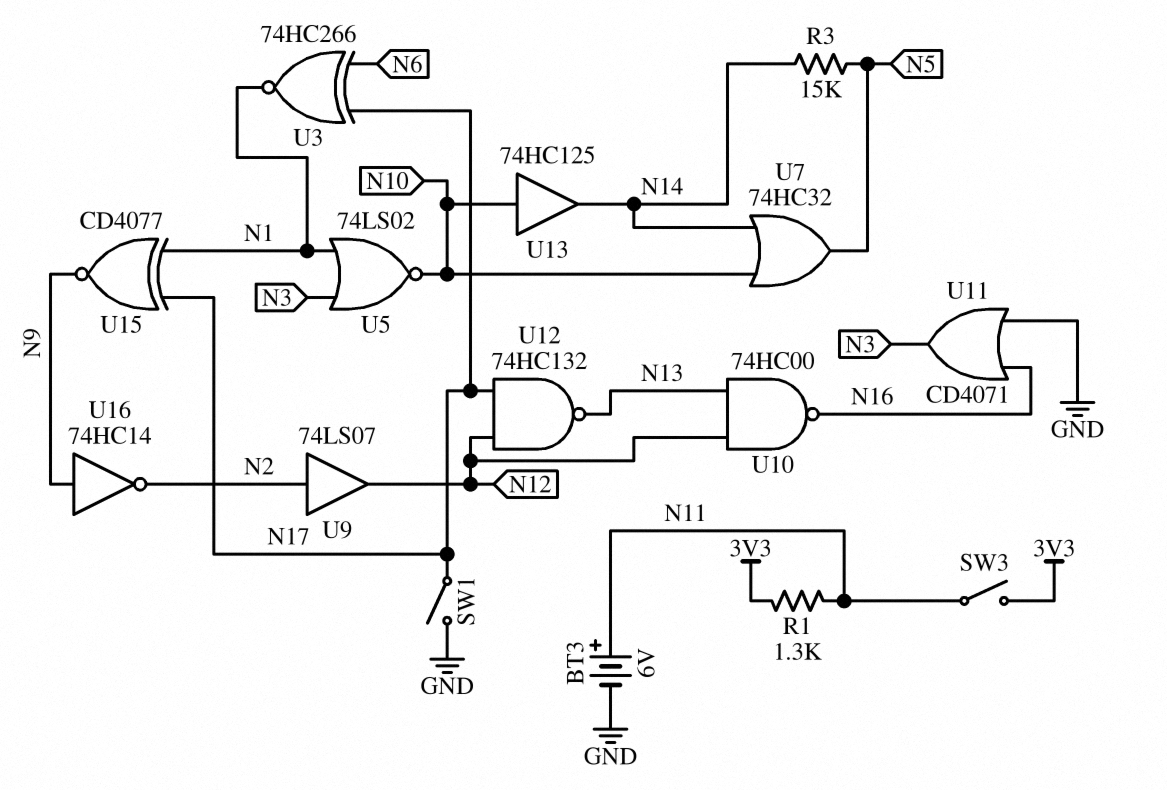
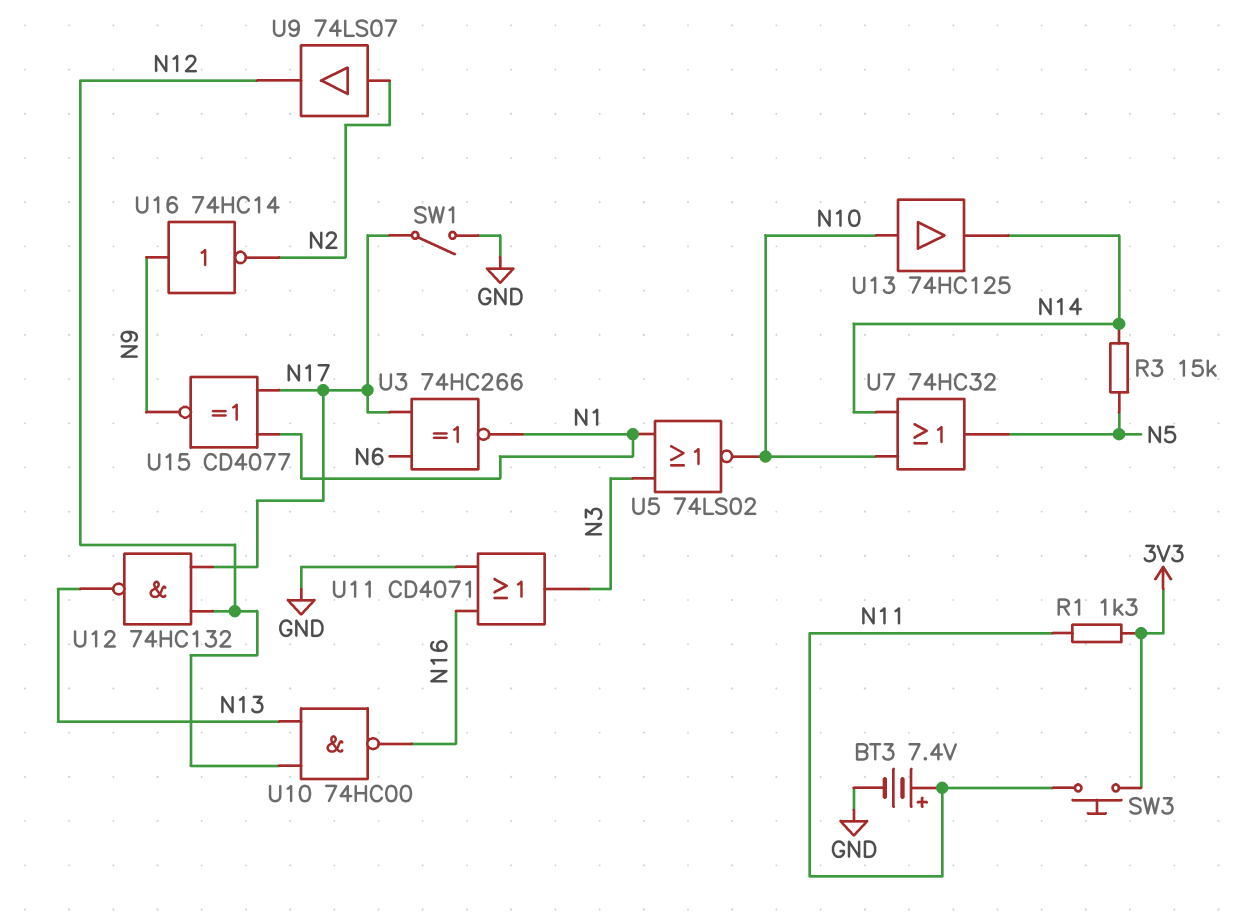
BT3: 6V (plus N11, minus GND) -> 7.4V (plus N11, minus GND)
SW3: switch (3V3, N11) -> button (3V3, N11)

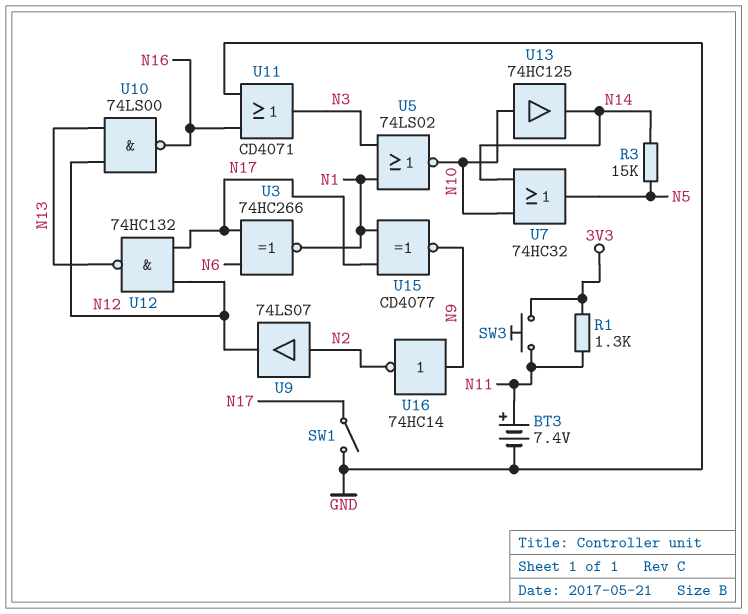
U10: NAND 74HC00 (in N12, in N13, out N16) -> NAND 74LS00 (in N12, in N13, out N16)

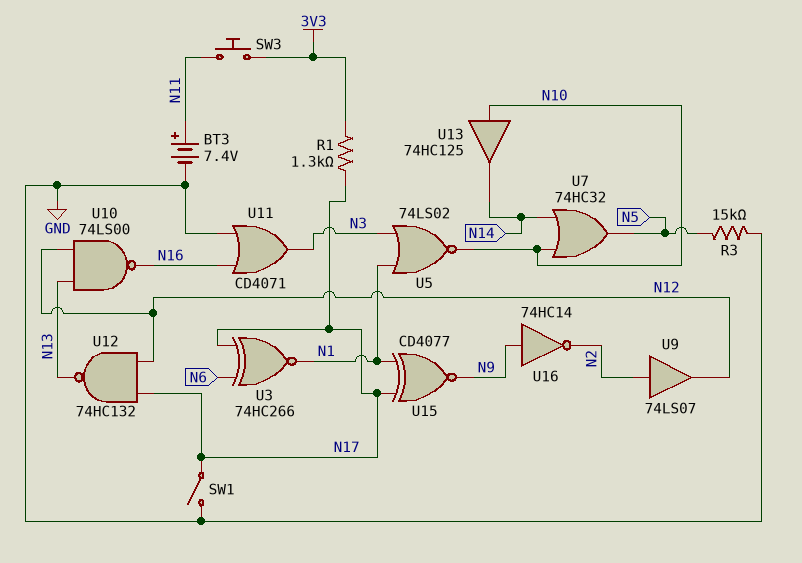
R1: 1.3k (3V3, N11) -> 1.3k (3V3, N17)
R3: 15k (N5, N14) -> 15k (GND, N5)

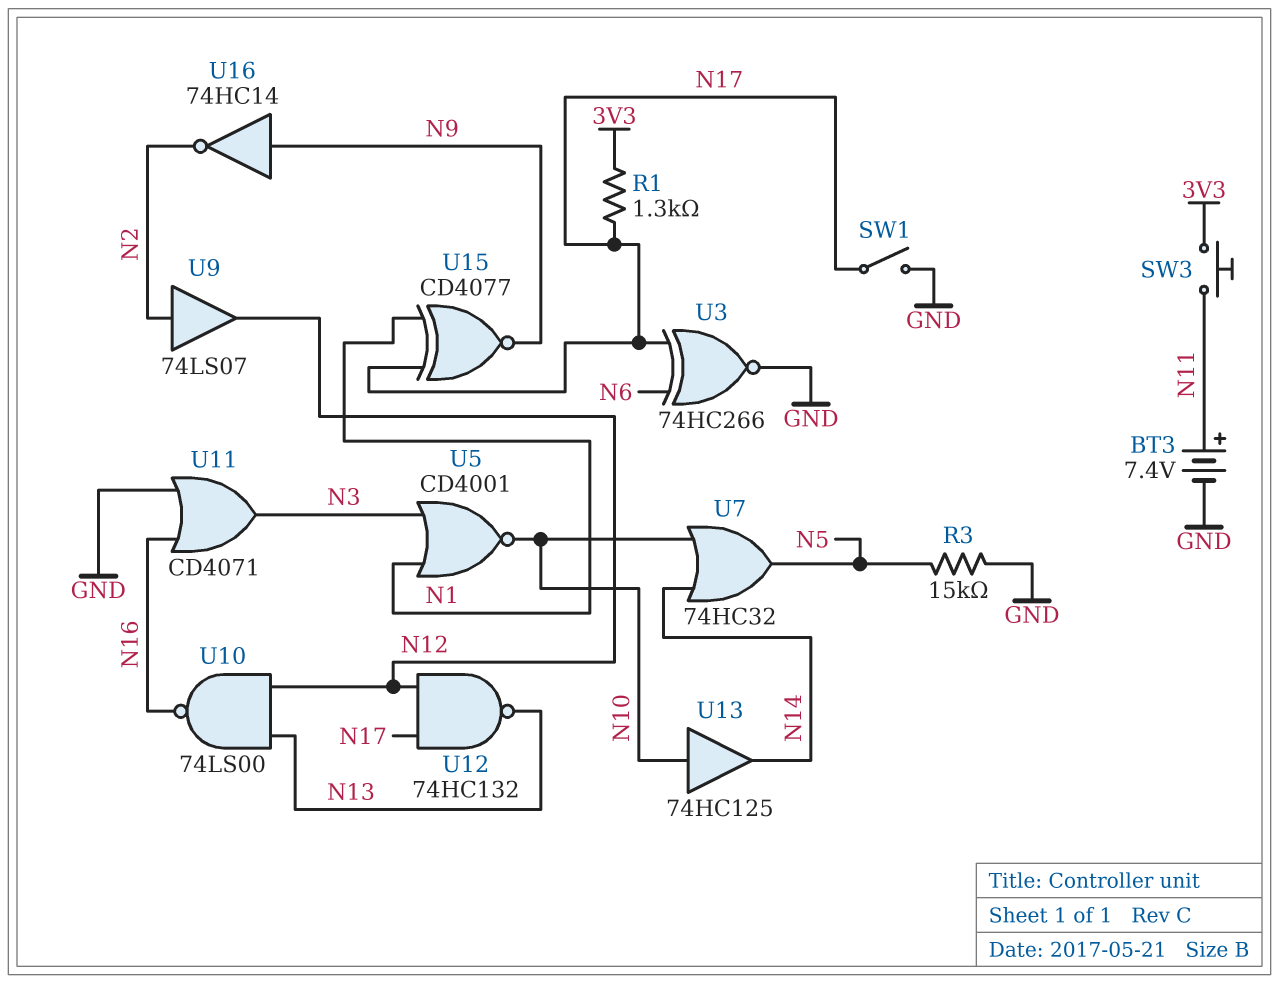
U3: XNOR 74HC266 (in N6, in N17, out N1) -> XNOR 74HC266 (in N6, in N17, out GND)
U5: NOR 74LS02 (in N1, in N3, out N10) -> NOR CD4001 (in N1, in N3, out N10)

